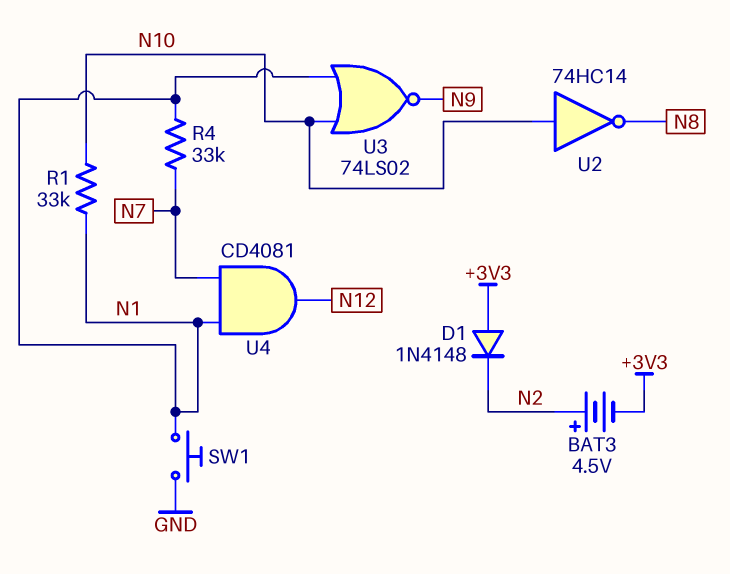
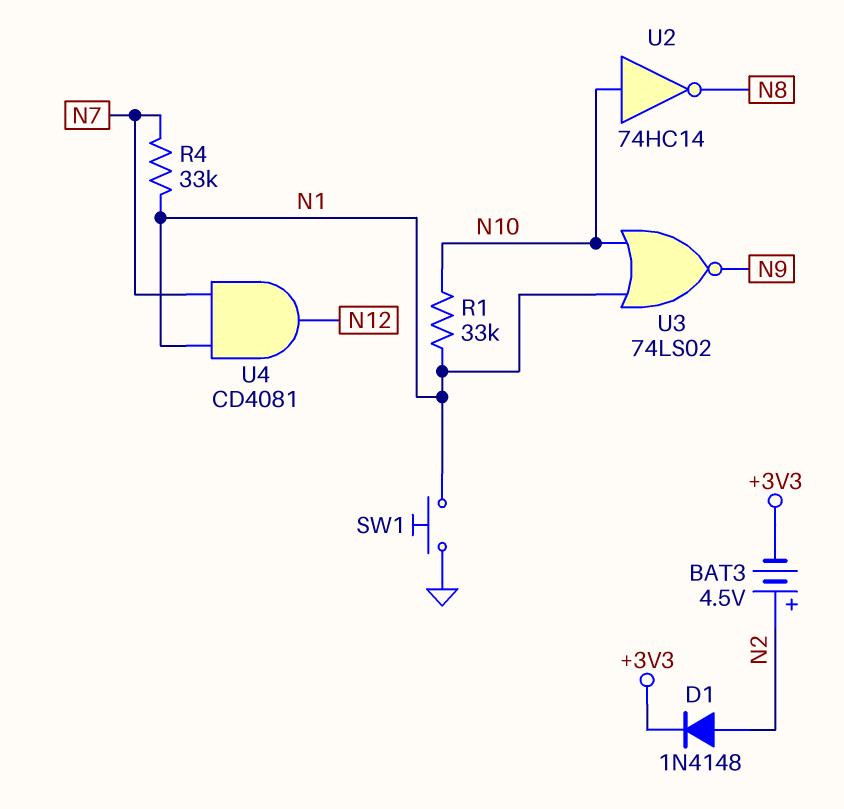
D1: diode 1N4148 (A +3V3, K N2) -> diode 1N4148 (A N2, K +3V3)

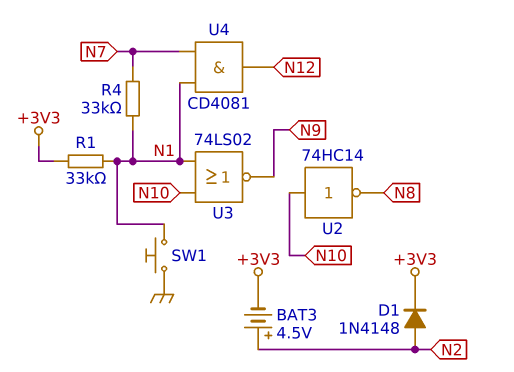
R1: 33k (N1, N10) -> 33k (+3V3, N1)

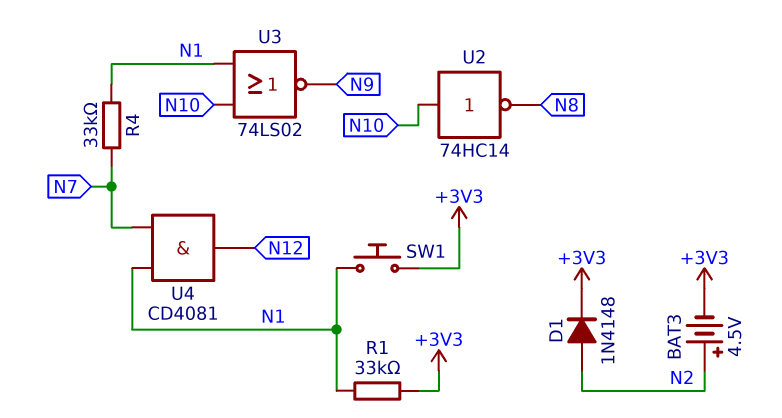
SW1: button (GND, N1) -> button (+3V3, N1)

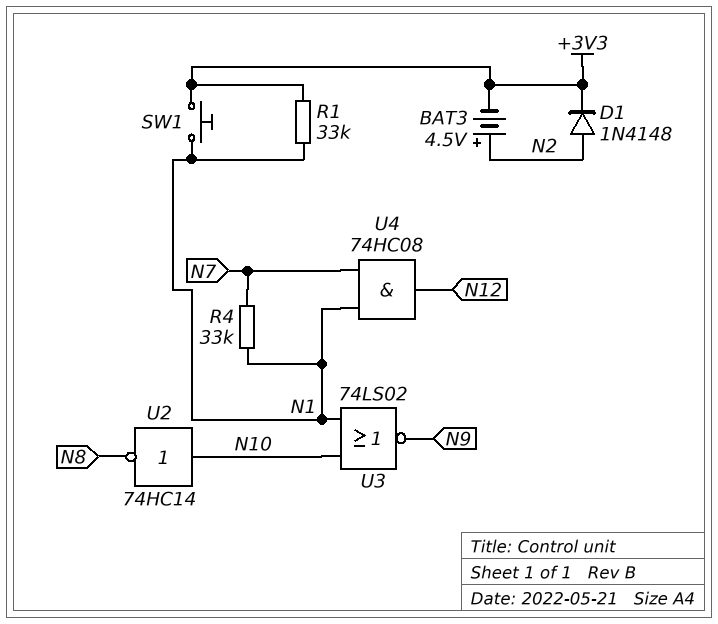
U4: AND CD4081 (in N1, in N7, out N12) -> AND 74HC08 (in N1, in N7, out N12)

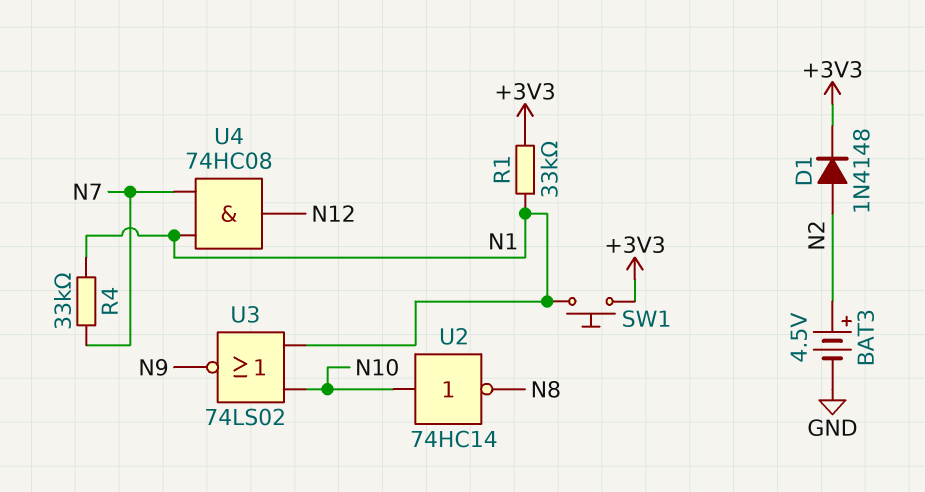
BAT3: 4.5V (plus N2, minus +3V3) -> 4.5V (plus N2, minus GND)

